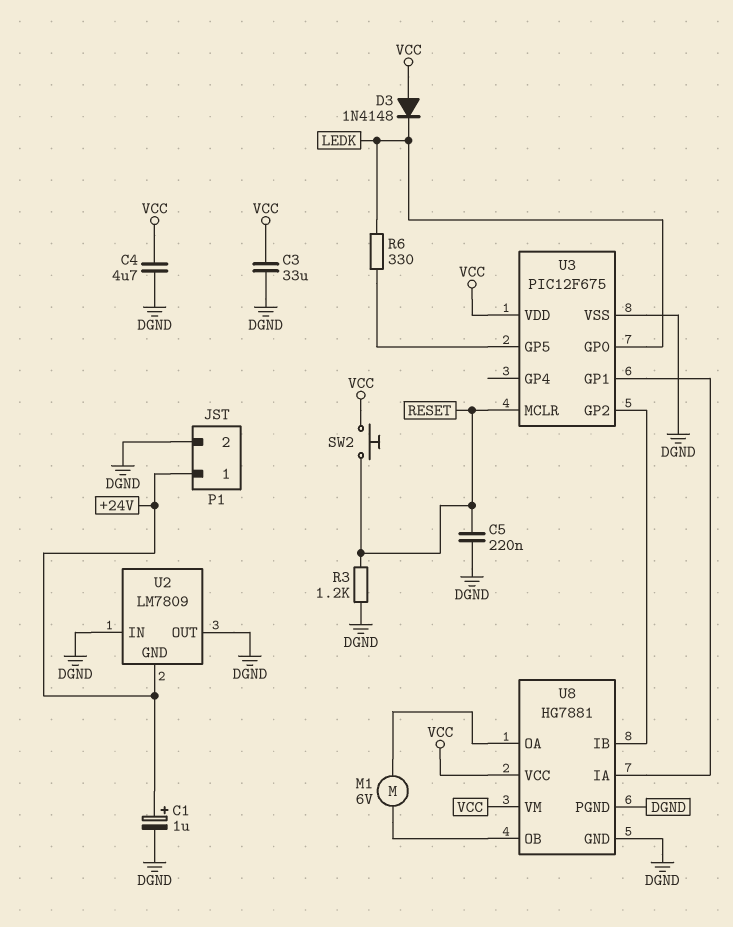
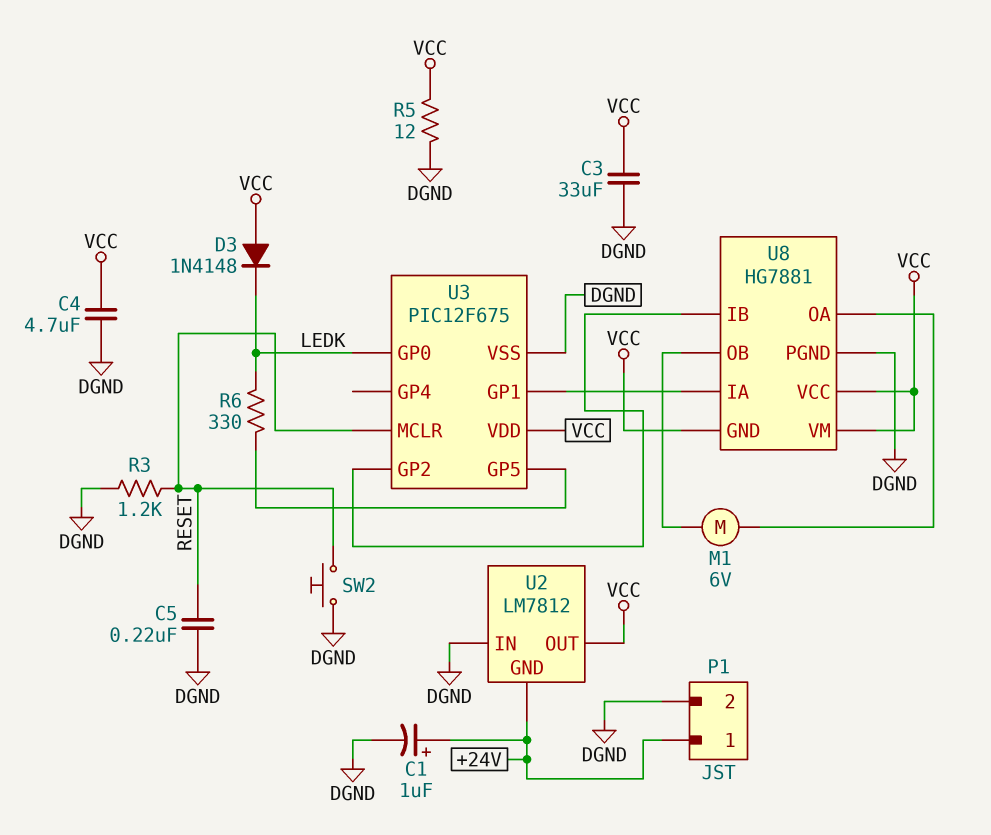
R5: none -> 12 (DGND, VCC)
SW2: button (RESET, VCC) -> button (DGND, RESET)
U2: LM7809 -> LM7812
U2 pin OUT: DGND -> VCC
U8 pin GND: DGND -> VCC

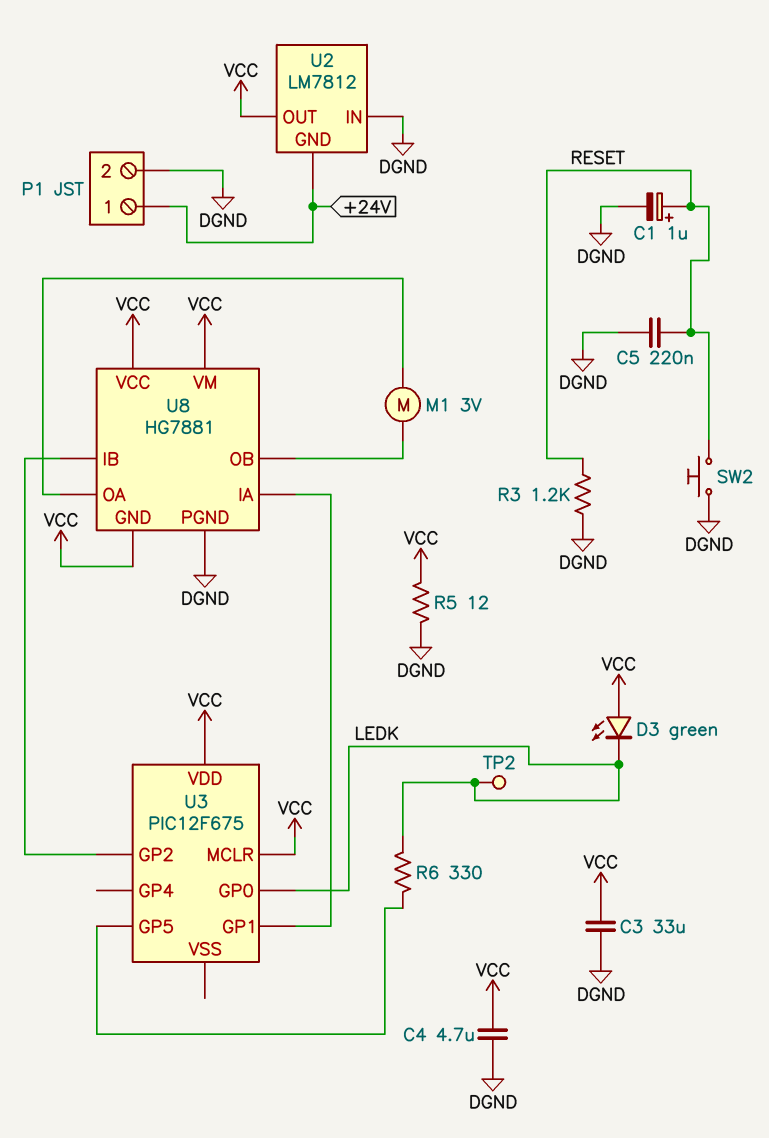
C1: 1uF (plus +24V, minus DGND) -> 1uF (plus RESET, minus DGND)
D3: diode 1N4148 (A VCC, K LEDK) -> LED green (A VCC, K LEDK)
M1: motor 6V (U8/OA, U8/OB) -> motor 3V (U8/OA, U8/OB)
TP2: none -> test point (LEDK)
U3 pin MCLR: RESET -> VCC
U3 pin VSS: DGND -> none

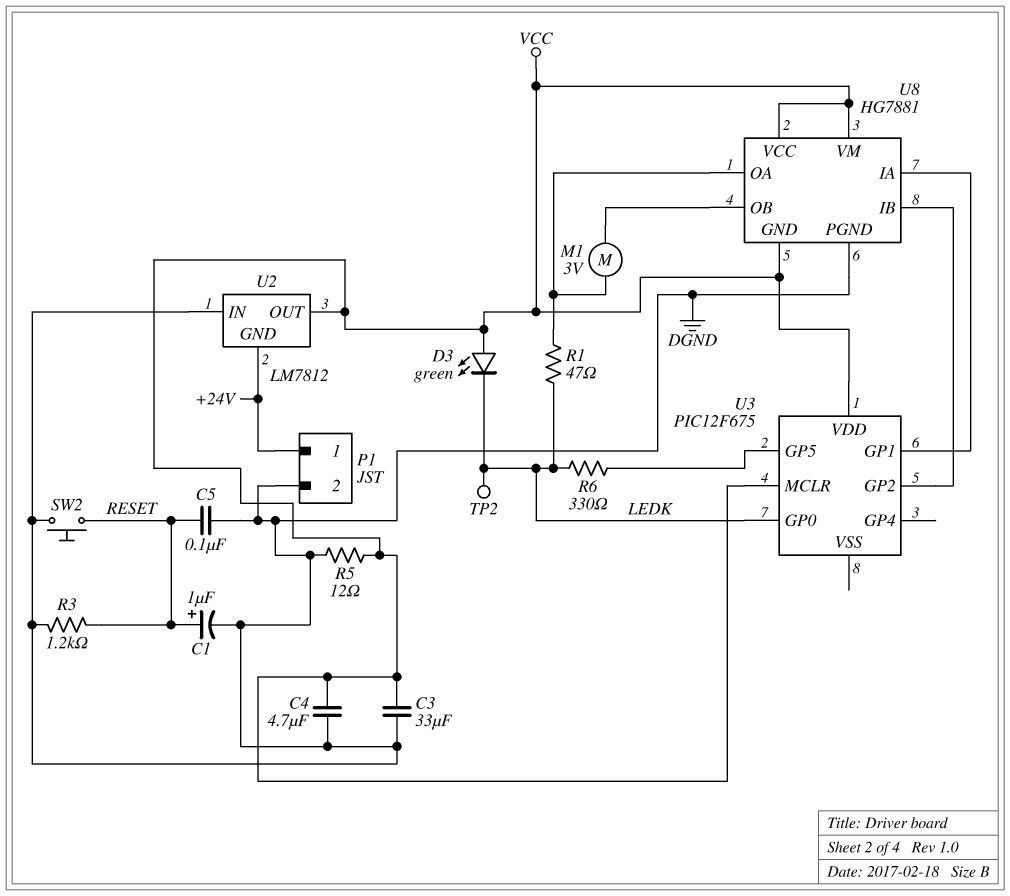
C5: 220nF (DGND, RESET) -> 100nF (DGND, RESET)
R1: none -> 47 (LEDK, U8/OA)

